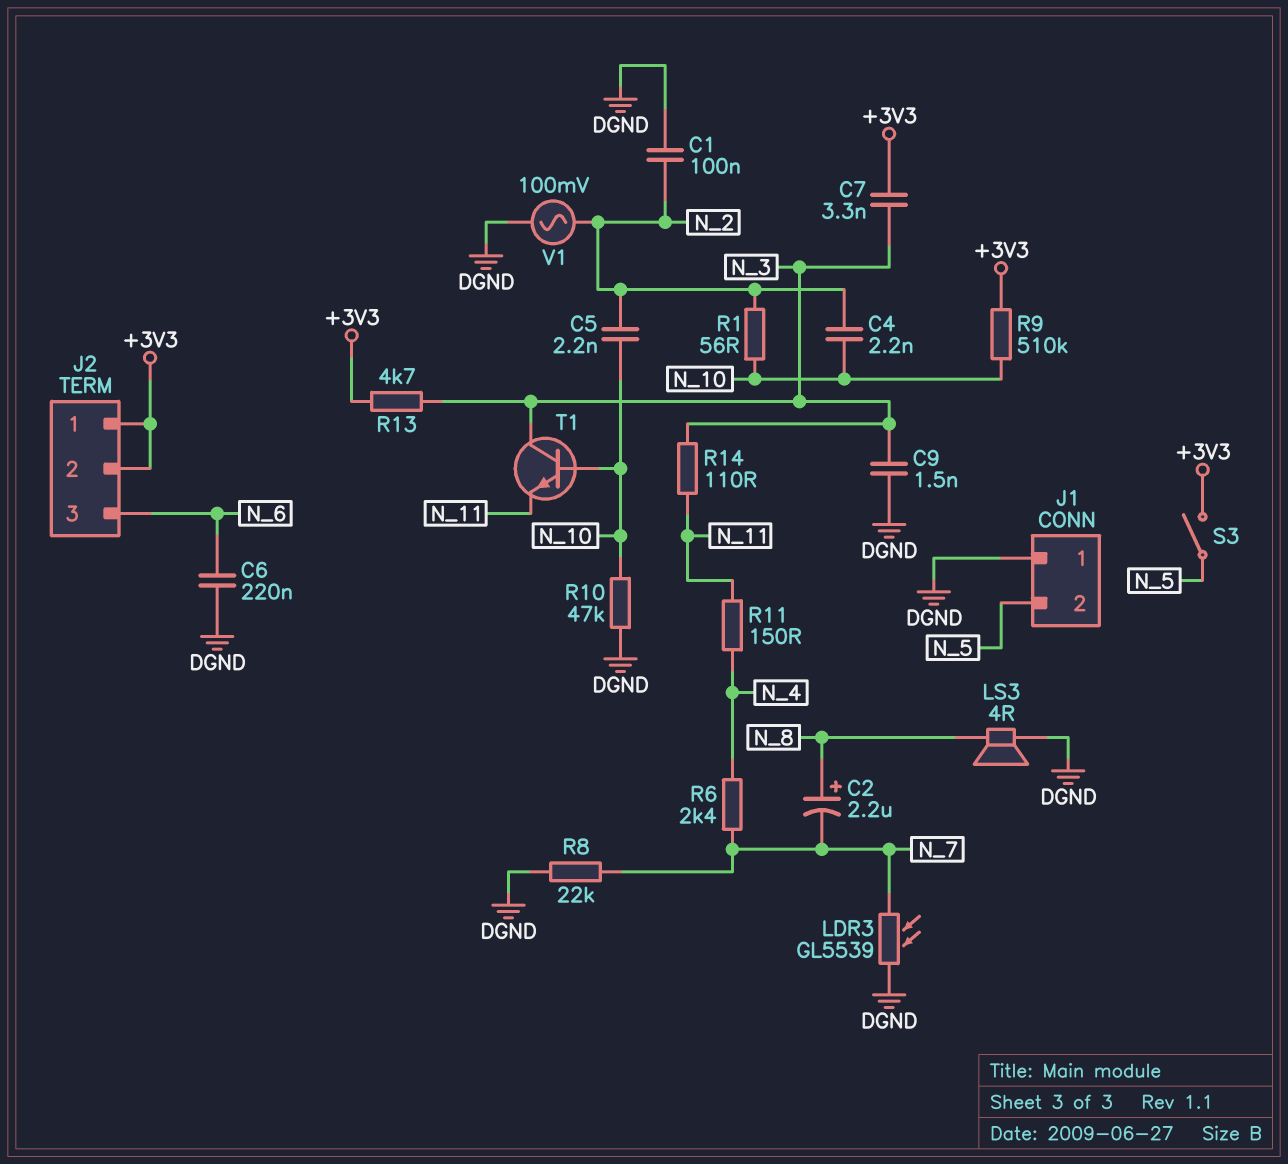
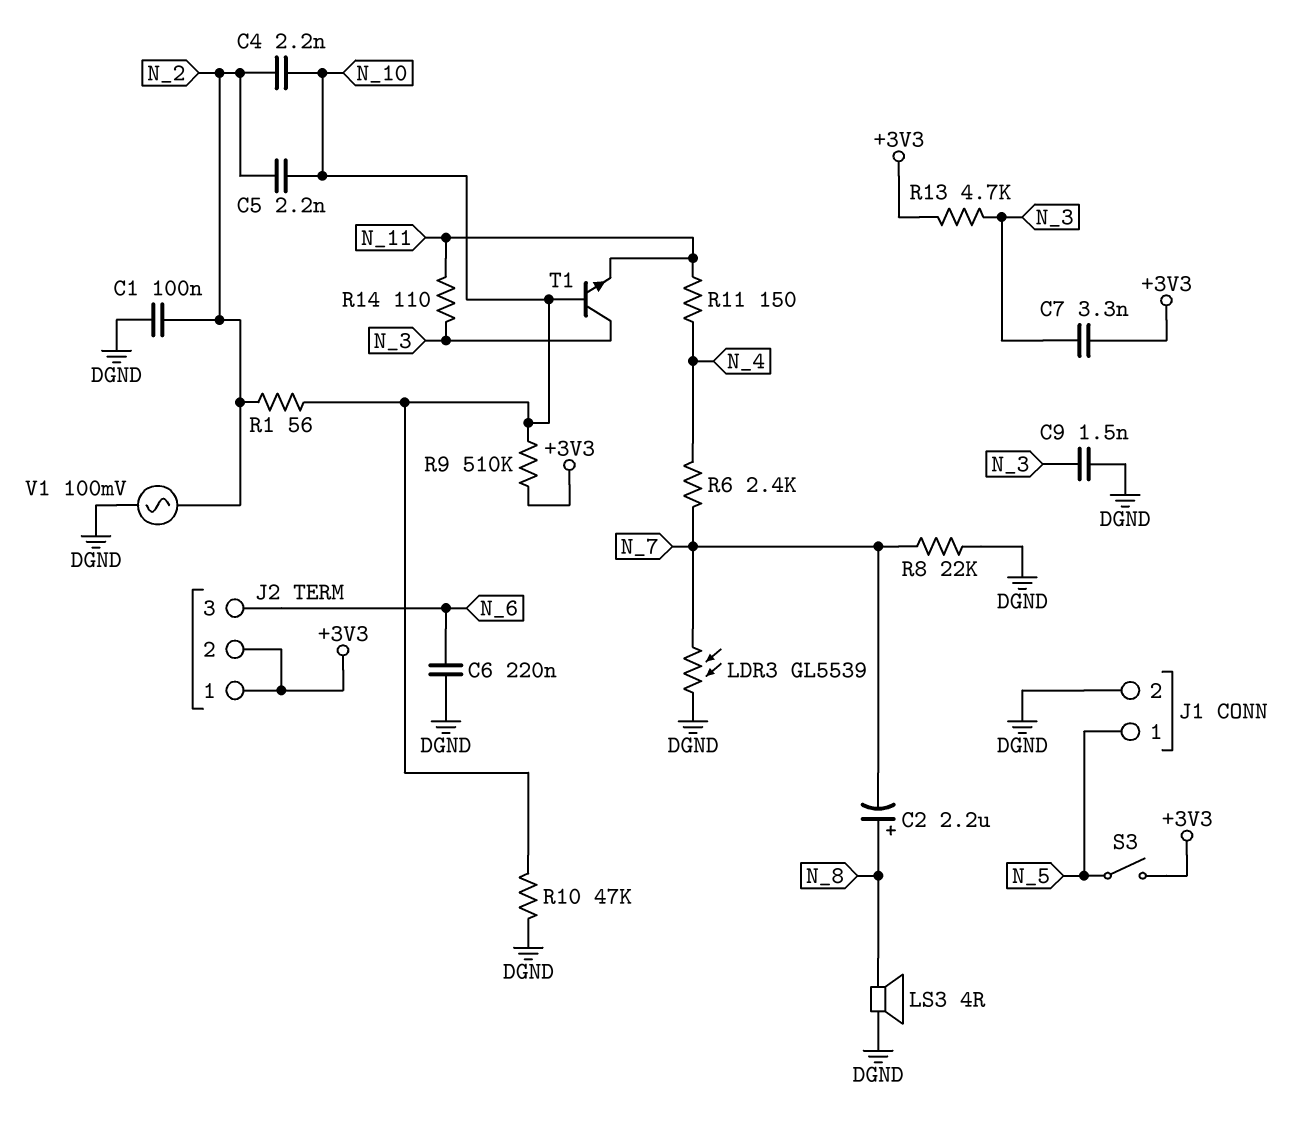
J1 pin 1: DGND -> N_5
J1 pin 2: N_5 -> DGND

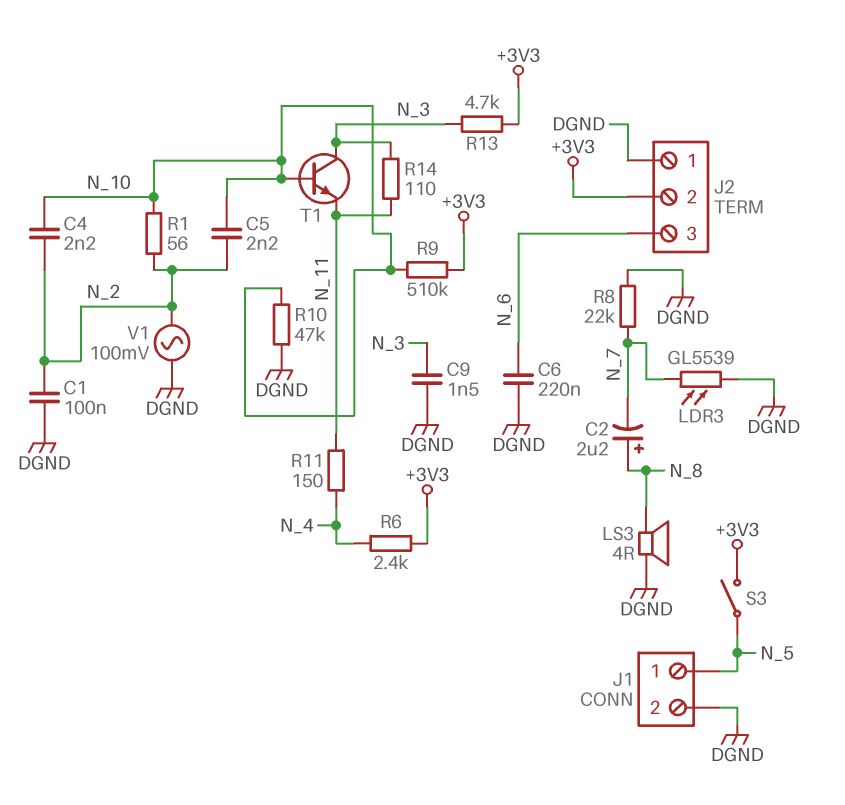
C7: 3.3nF (+3V3, N_3) -> none
J2 pin 1: +3V3 -> DGND
R6: 2.4k (N_4, N_7) -> 2.4k (+3V3, N_4)

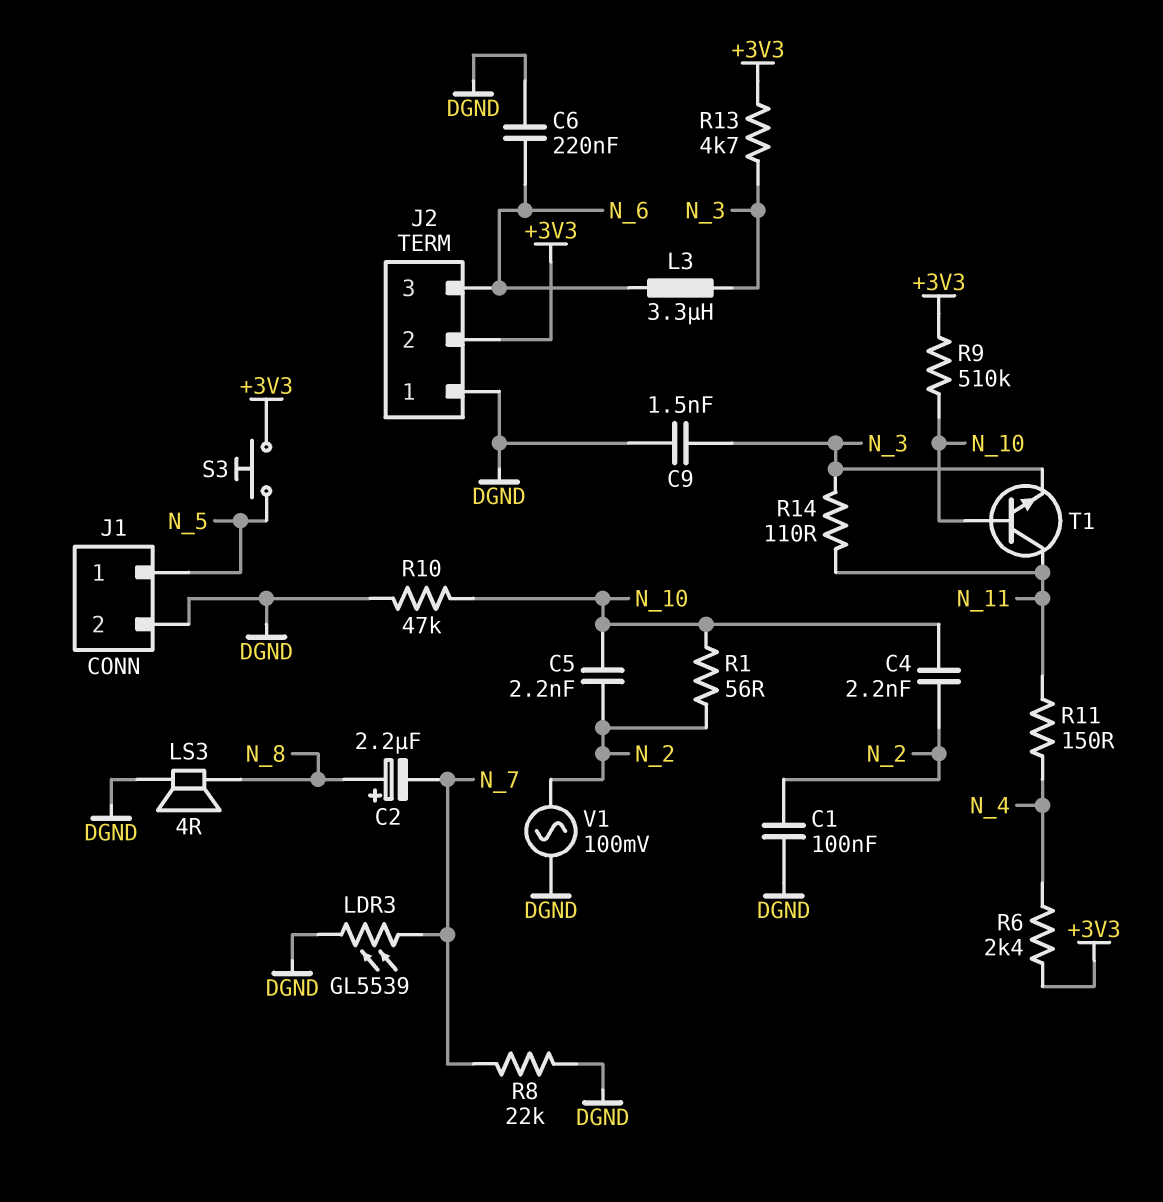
L3: none -> 3.3uH (N_3, N_6)
S3: switch (+3V3, N_5) -> button (+3V3, N_5)
T1: NPN (B N_10, C N_3, E N_11) -> NPN (B N_10, C N_11, E N_3)

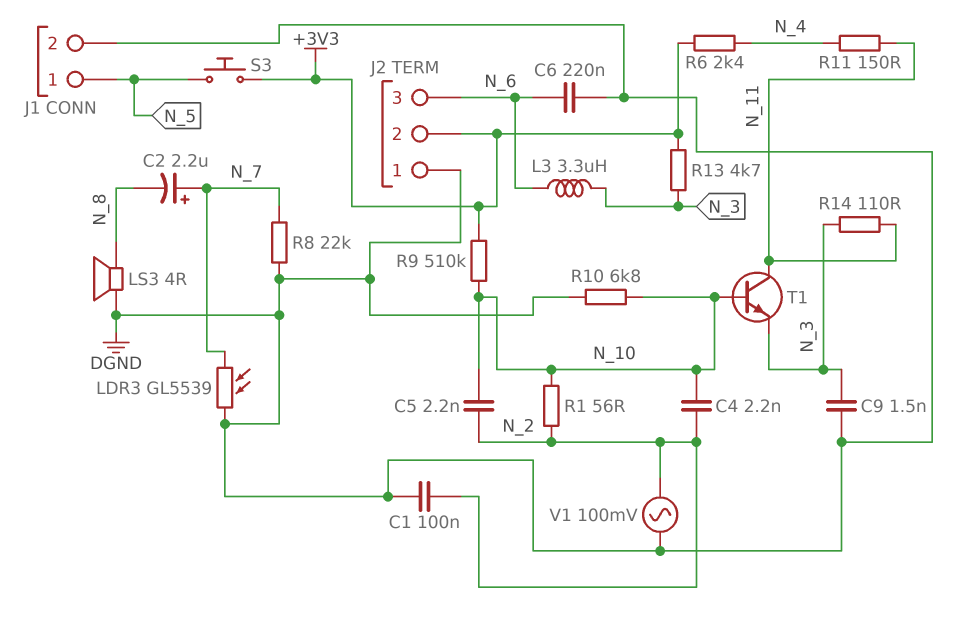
C2: 2.2uF (plus N_8, minus N_7) -> 2.2uF (plus N_7, minus N_8)
R10: 47k (DGND, N_10) -> 6.8k (DGND, N_10)

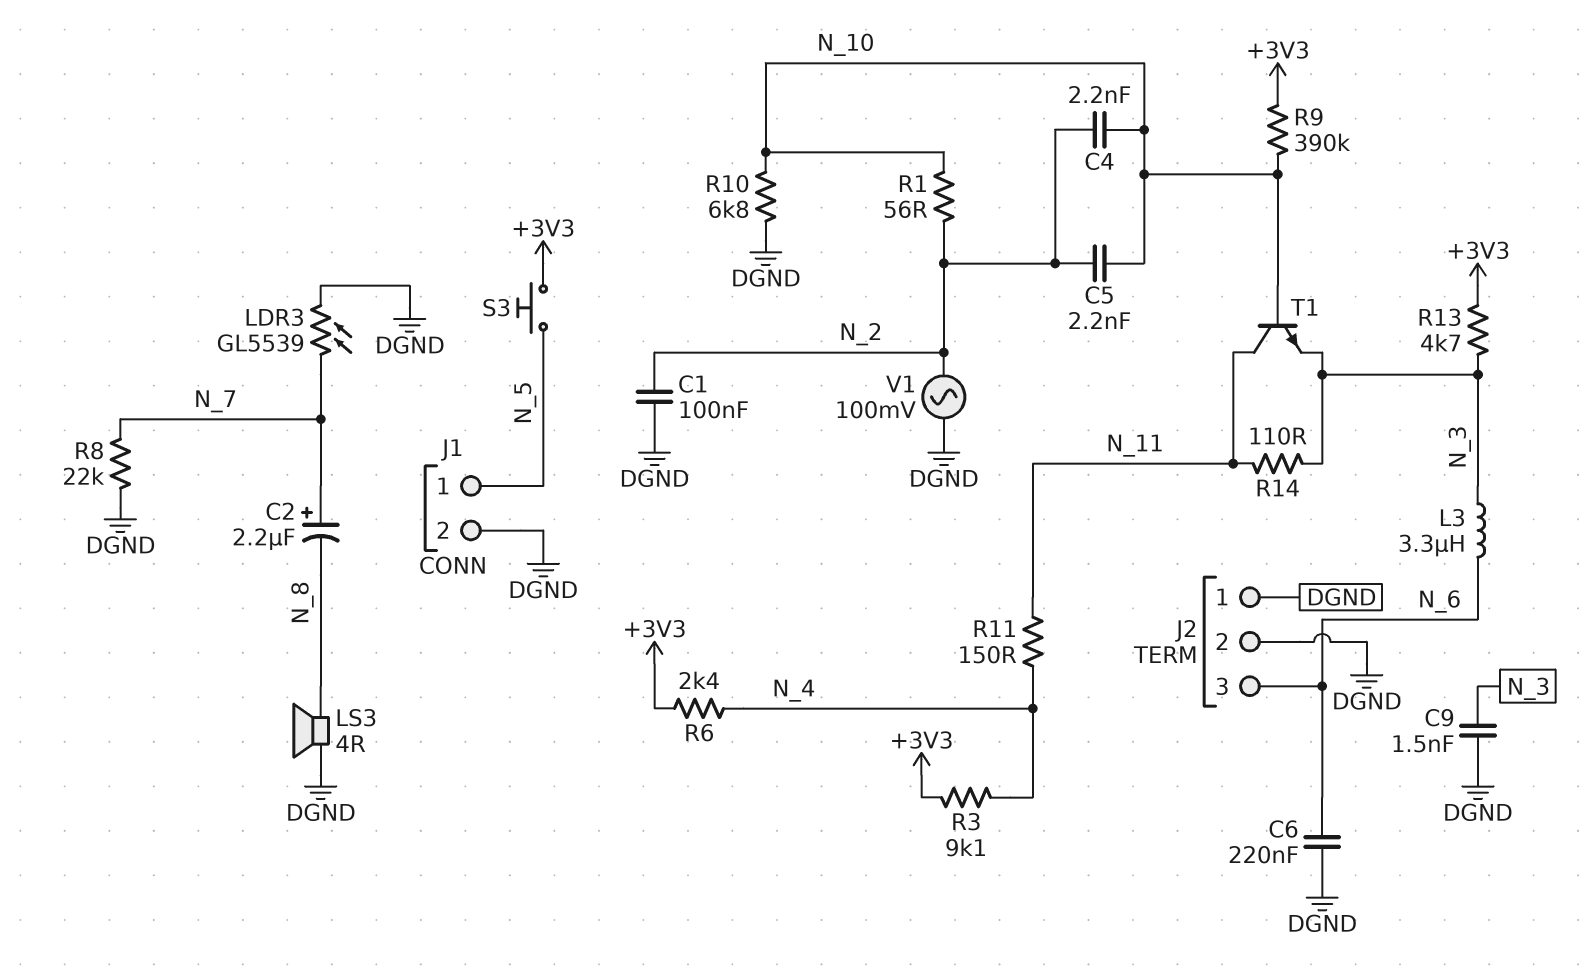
J2 pin 2: +3V3 -> DGND
R3: none -> 9.1k (+3V3, N_4)
R9: 510k (+3V3, N_10) -> 390k (+3V3, N_10)

